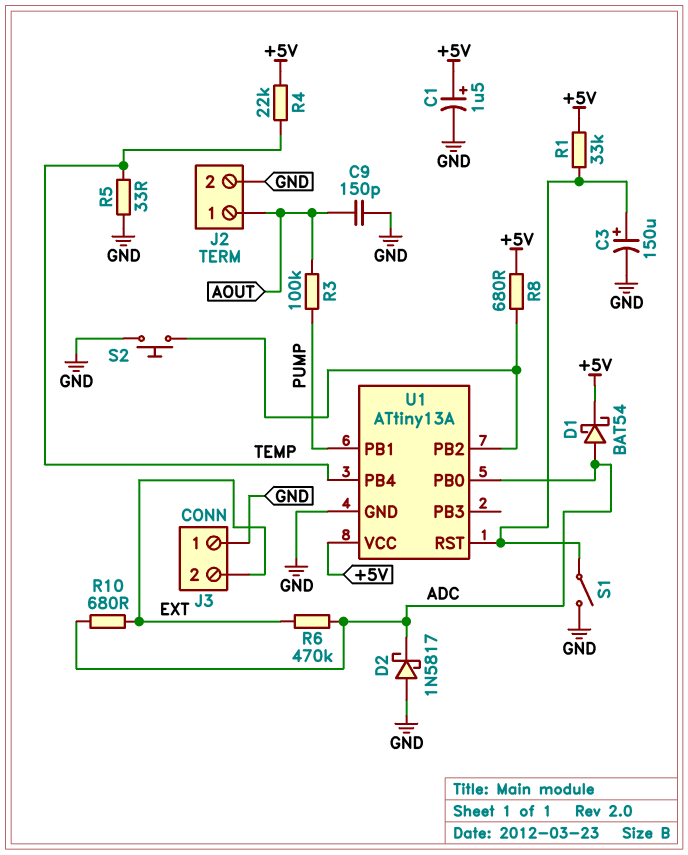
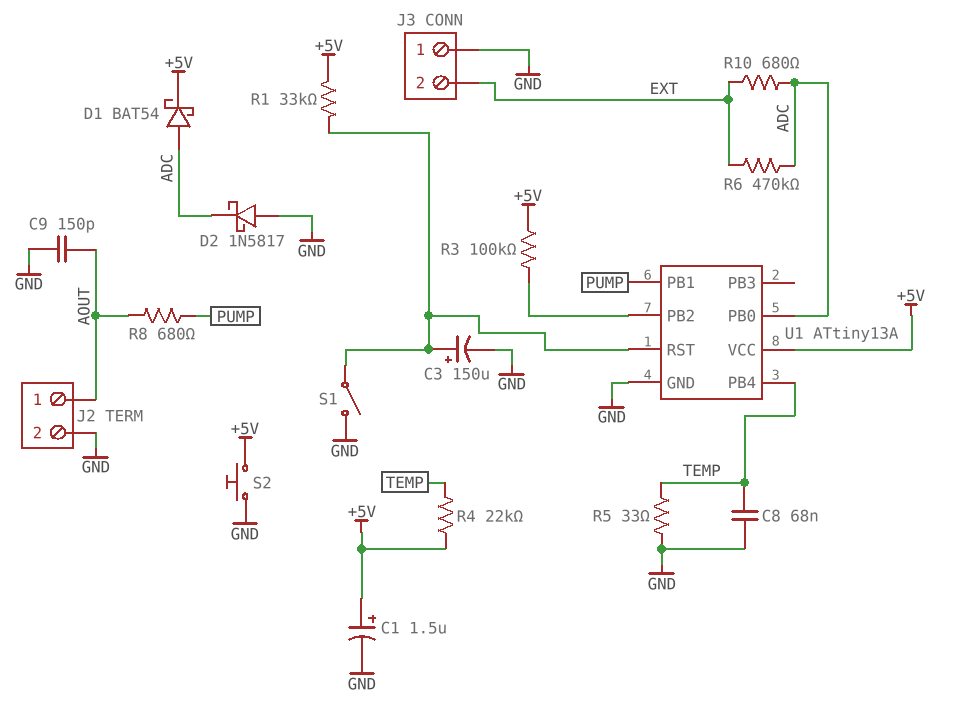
C8: none -> 68nF (GND, TEMP)
R3: 100k (AOUT, PUMP) -> 100k (+5V, U1/PB2)
R8: 680 (+5V, U1/PB2) -> 680 (AOUT, PUMP)
S2: button (GND, U1/PB2) -> button (+5V, GND)

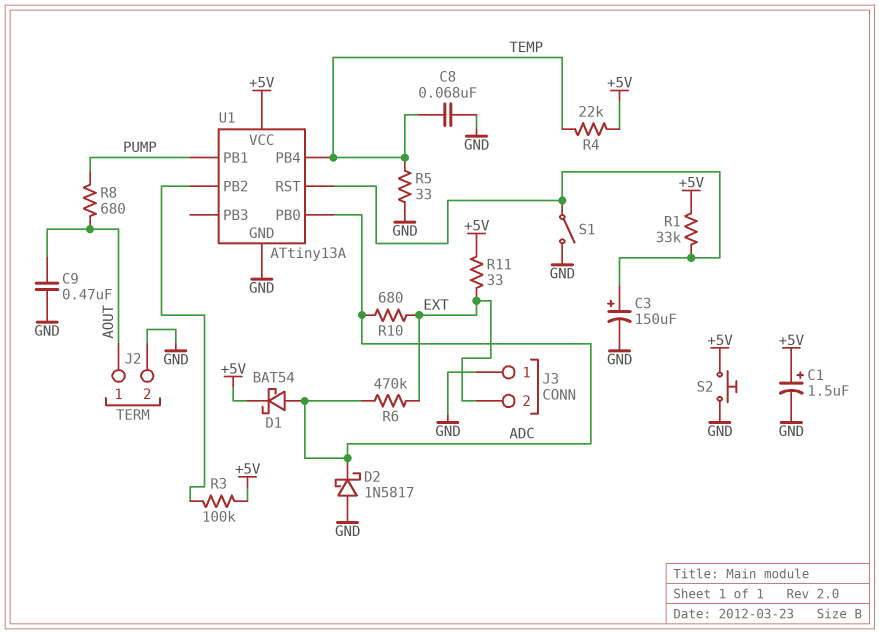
C9: 150pF (AOUT, GND) -> 470nF (AOUT, GND)
R11: none -> 33 (+5V, EXT)

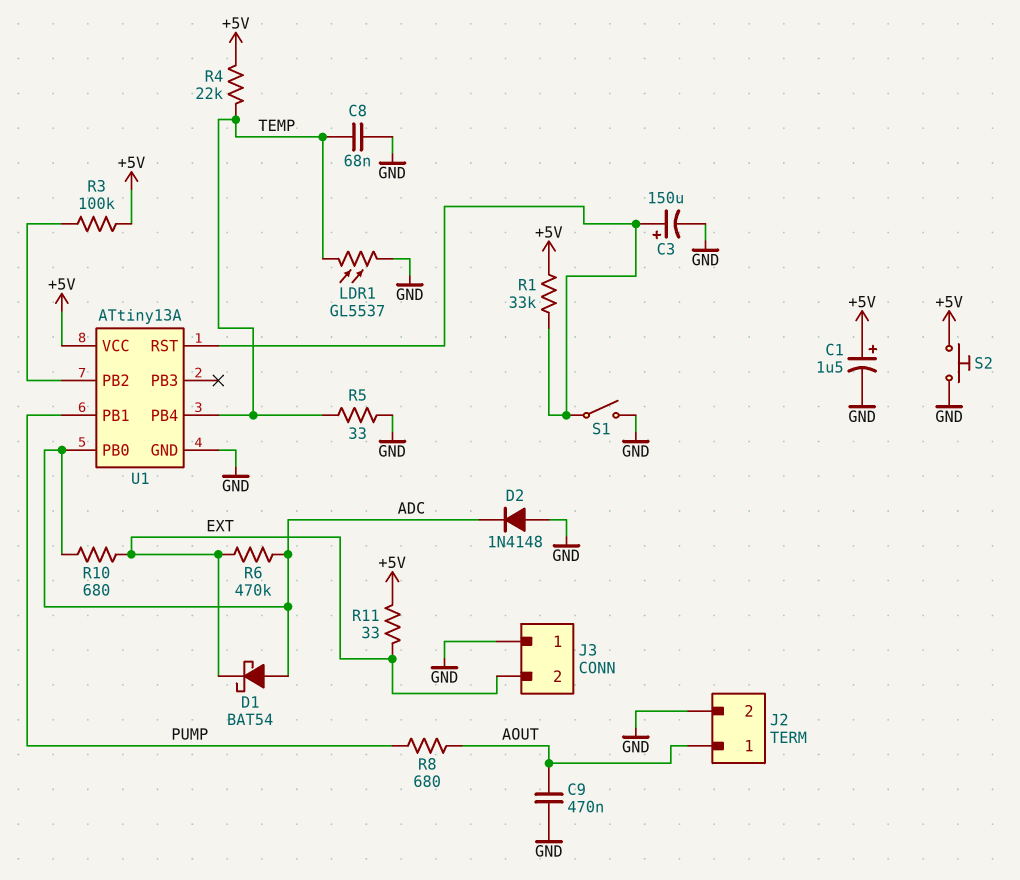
D1: schottky BAT54 (A ADC, K +5V) -> schottky BAT54 (A ADC, K EXT)
D2: schottky 1N5817 (A GND, K ADC) -> diode 1N4148 (A GND, K ADC)
LDR1: none -> GL5537 (GND, TEMP)

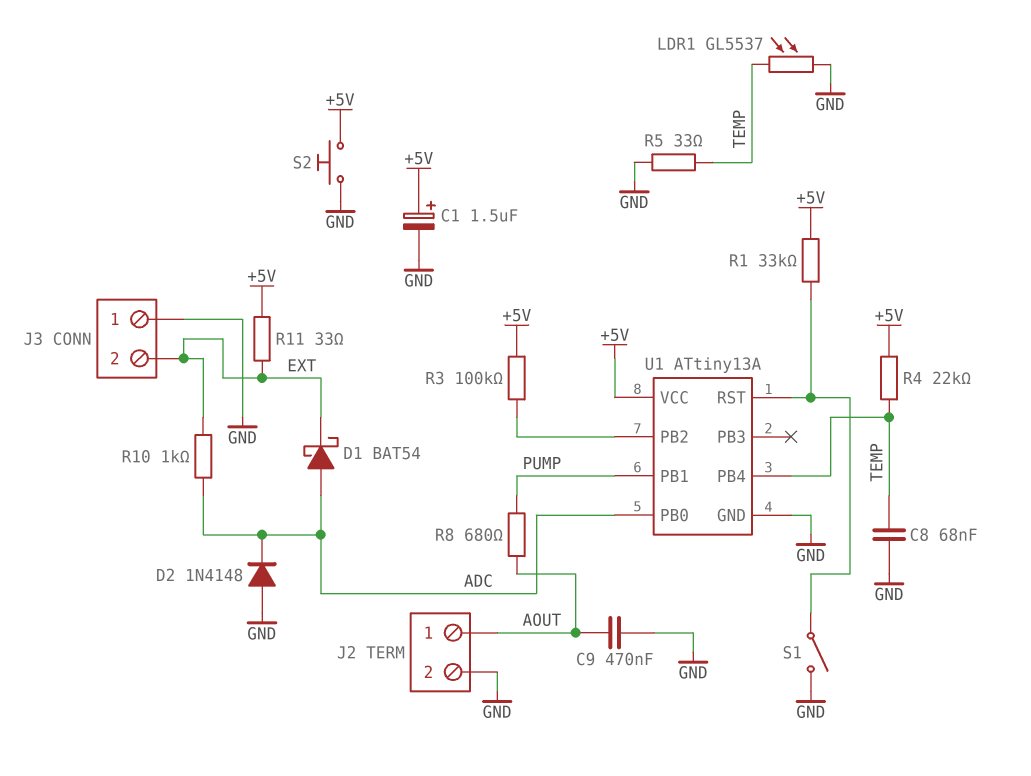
C3: 150uF (plus U1/RST, minus GND) -> none
R6: 470k (ADC, EXT) -> none
R10: 680 (ADC, EXT) -> 1k (ADC, EXT)

